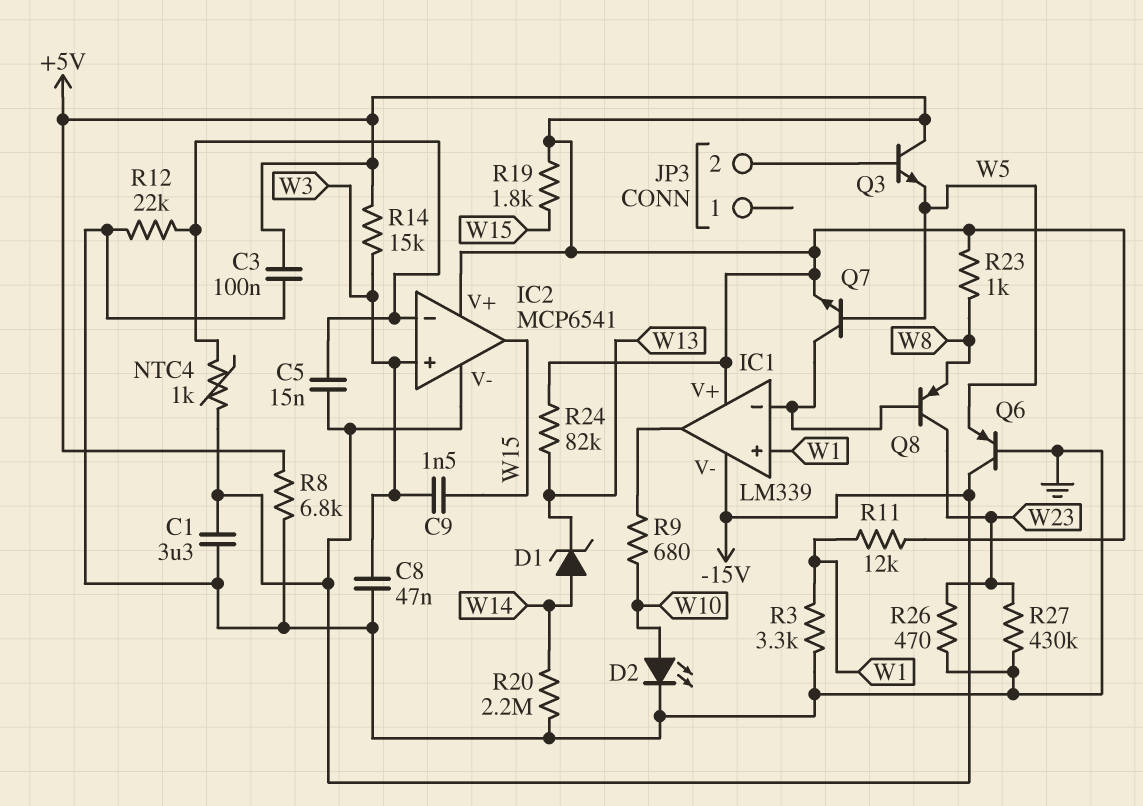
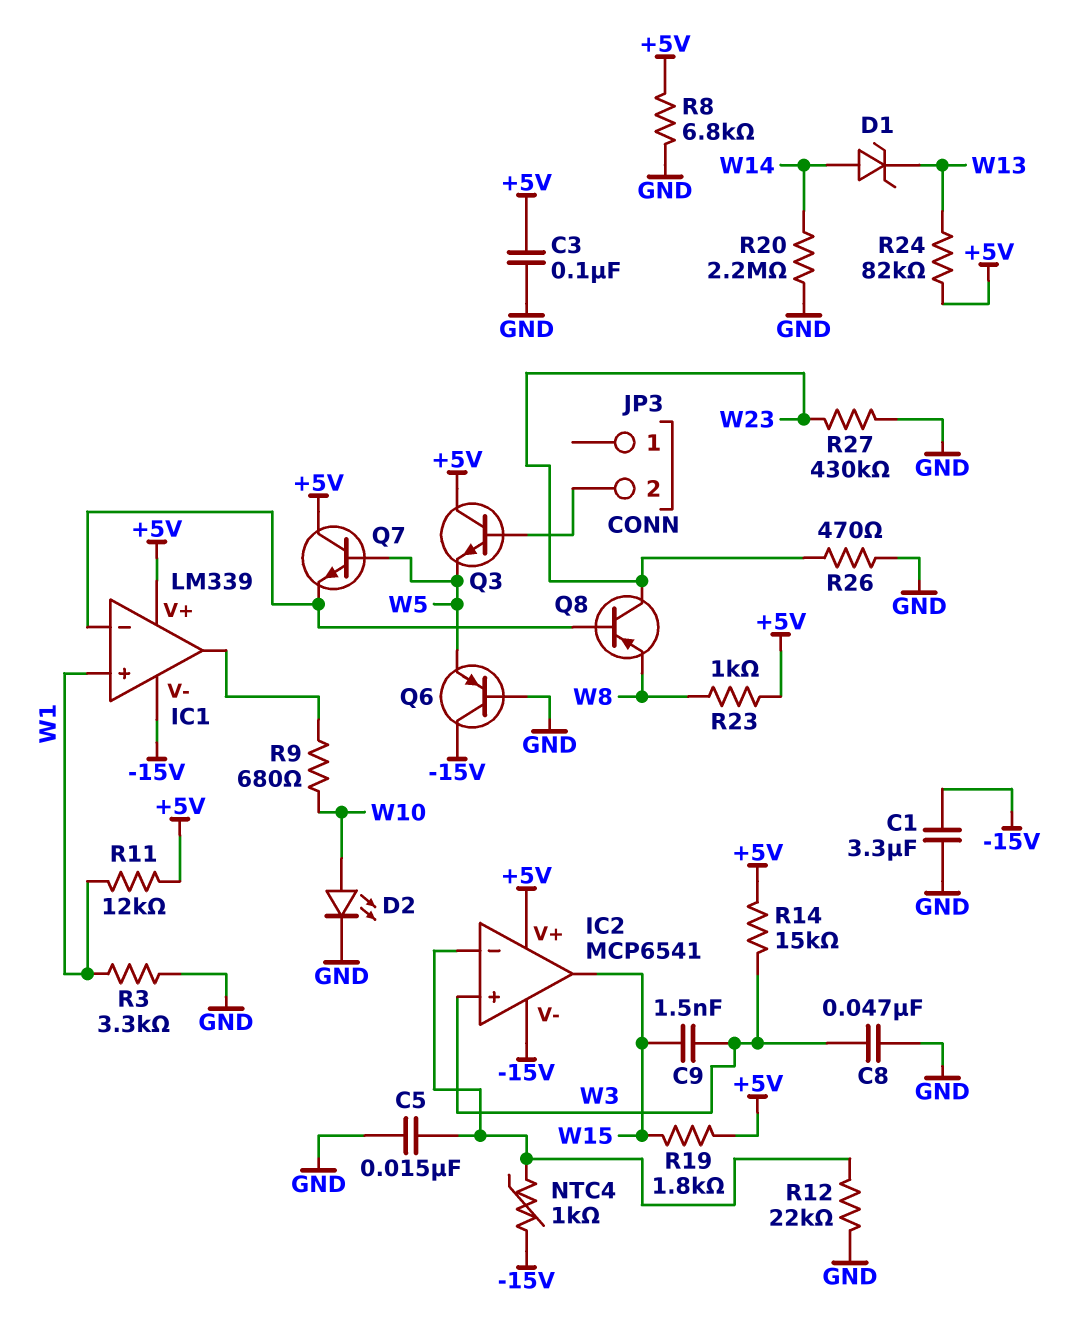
C5: 15nF (-15V, IC2/in-) -> 15nF (GND, IC2/in-)
Q7: NPN (B W5, C IC1/in-, E +5V) -> NPN (B W5, C +5V, E IC1/in-)

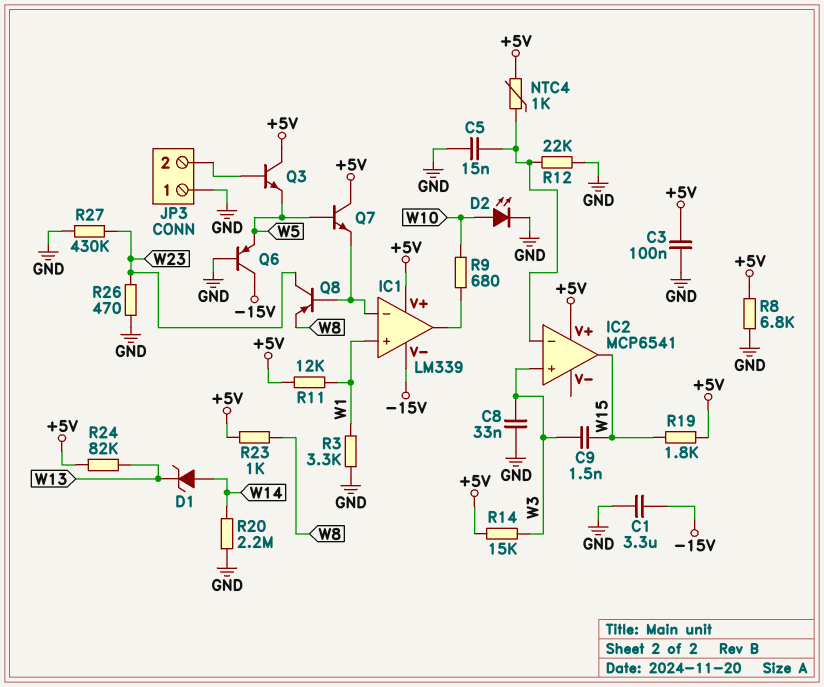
C8: 47nF (GND, W3) -> 33nF (GND, W3)
IC2 pin V-: -15V -> none
JP3 pin 1: none -> GND
NTC4: 1k (-15V, IC2/in-) -> 1k (+5V, IC2/in-)

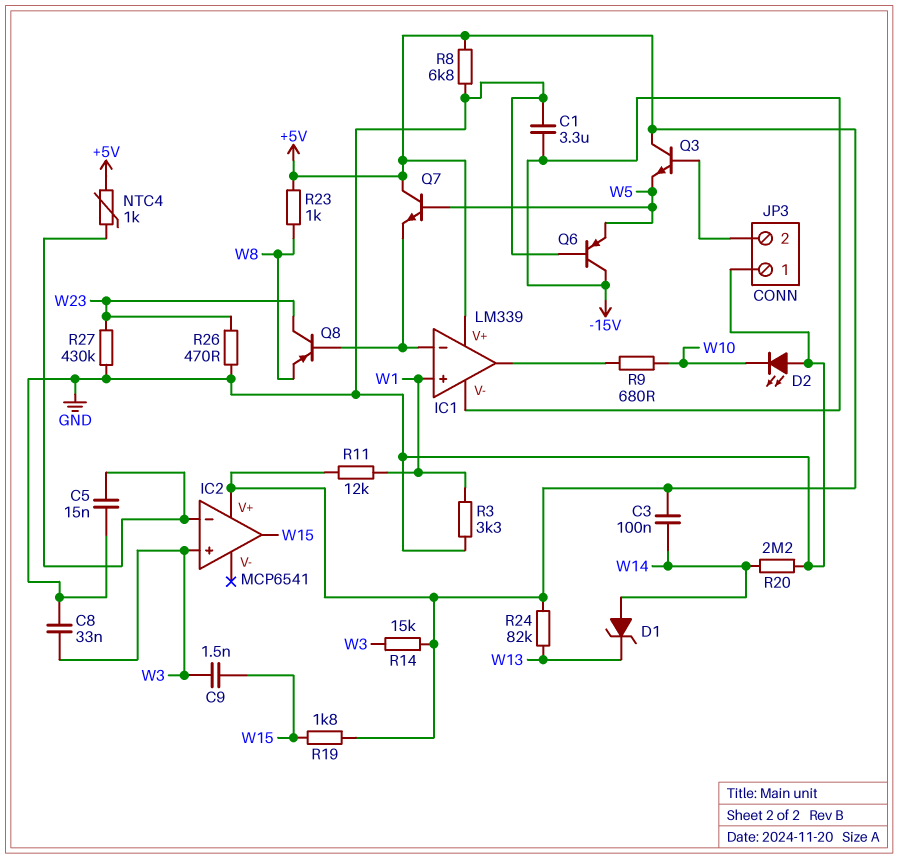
C3: 100nF (+5V, GND) -> 100nF (+5V, W14)
D2: LED (A W10, K GND) -> LED (A GND, K W10)
R12: 22k (GND, IC2/in-) -> none

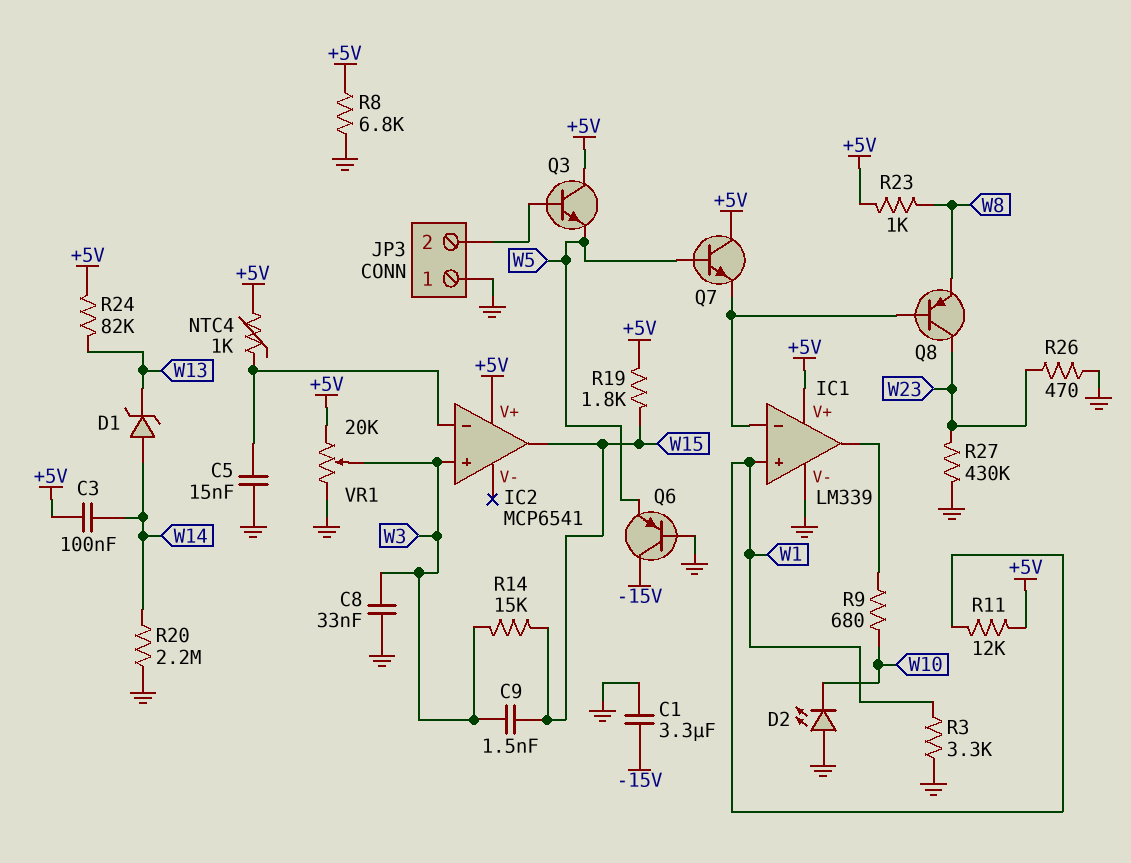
IC1 pin V-: -15V -> GND
R14: 15k (+5V, W3) -> 15k (W3, W15)
VR1: none -> 20k (+5V, GND, wiper W3)

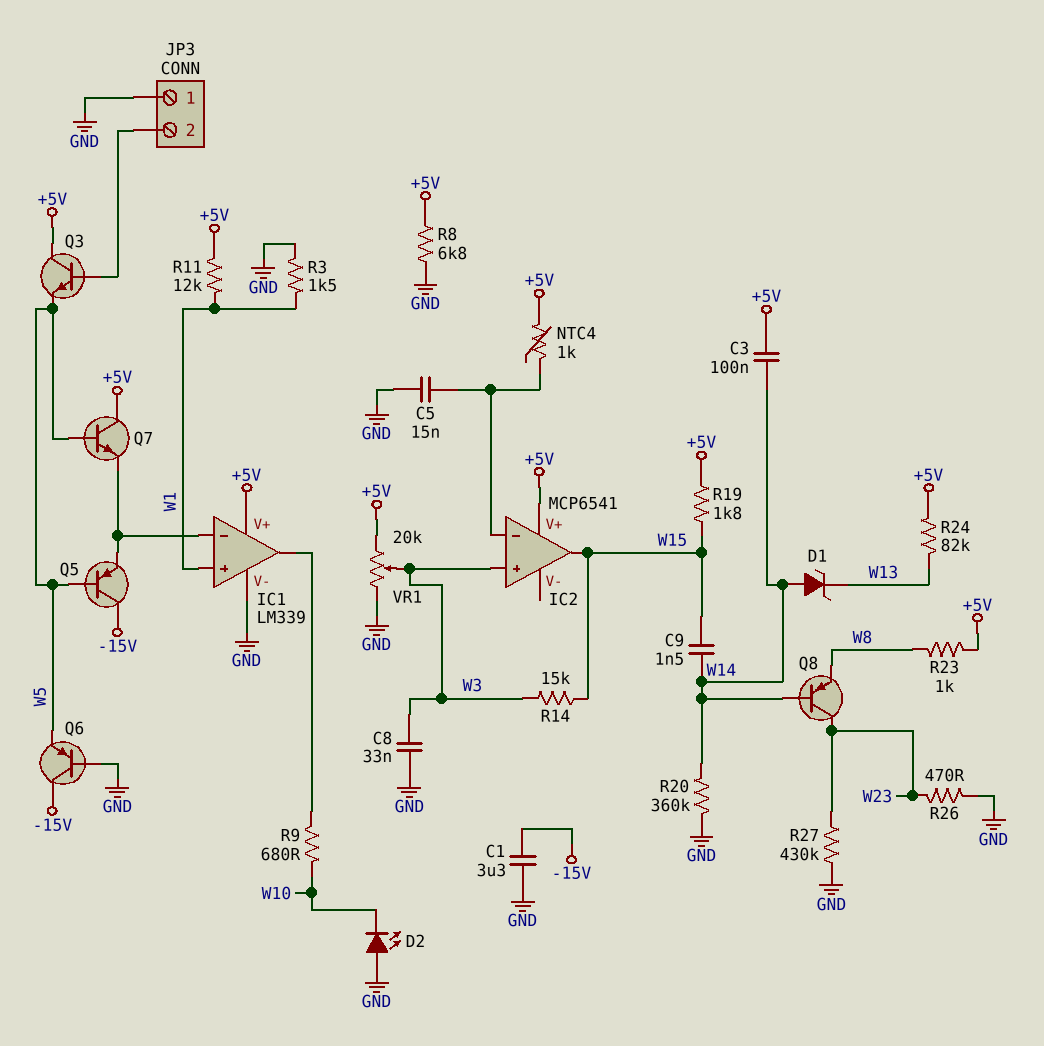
C9: 1.5nF (W3, W15) -> 1.5nF (W14, W15)
Q5: none -> PNP (B W5, C -15V, E IC1/in-)
Q8: PNP (B IC1/in-, C W23, E W8) -> PNP (B W14, C W23, E W8)
R3: 3.3k (GND, W1) -> 1.5k (GND, W1)
R20: 2.2M (GND, W14) -> 360k (GND, W14)

